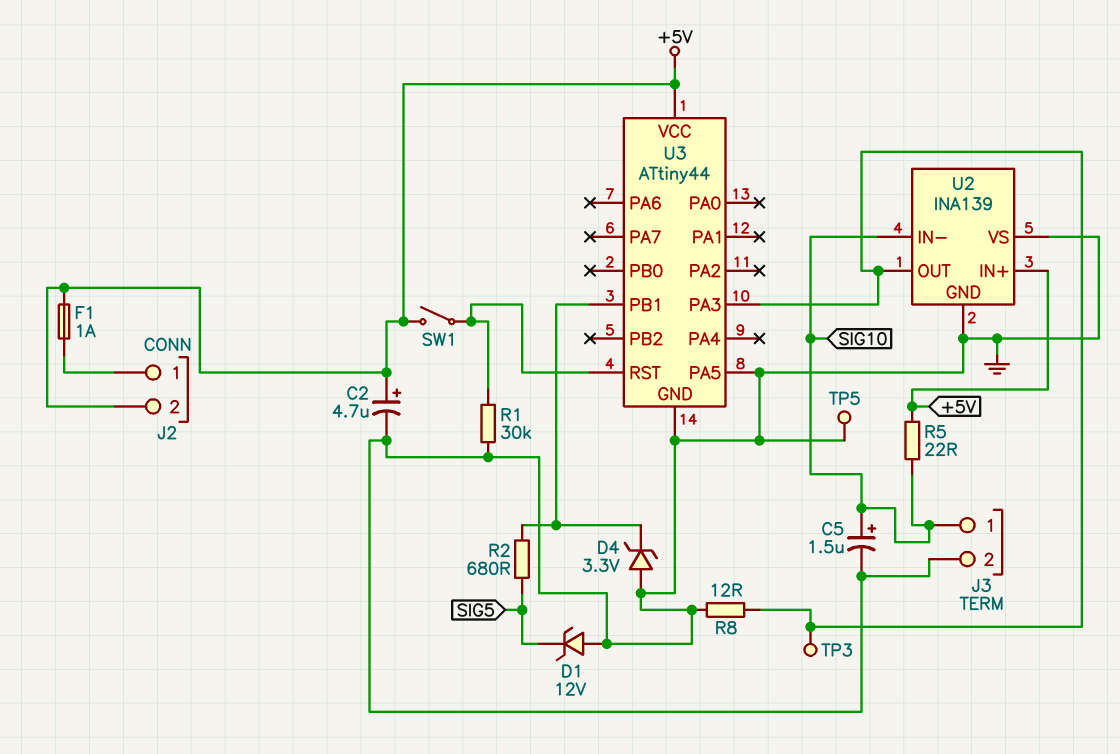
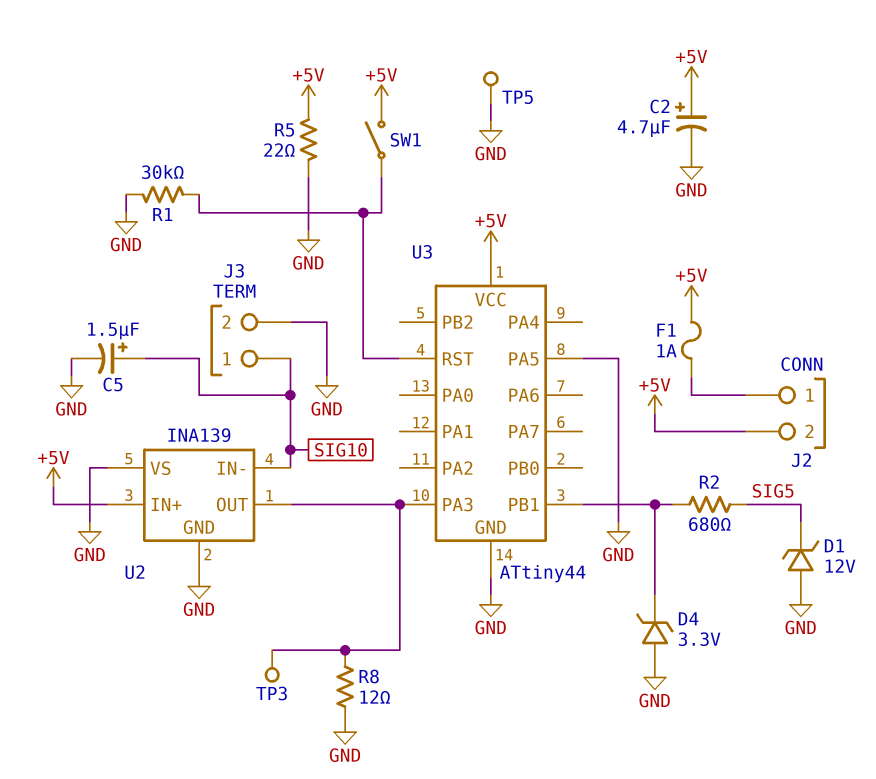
R5: 22 (+5V, SIG10) -> 22 (+5V, GND)

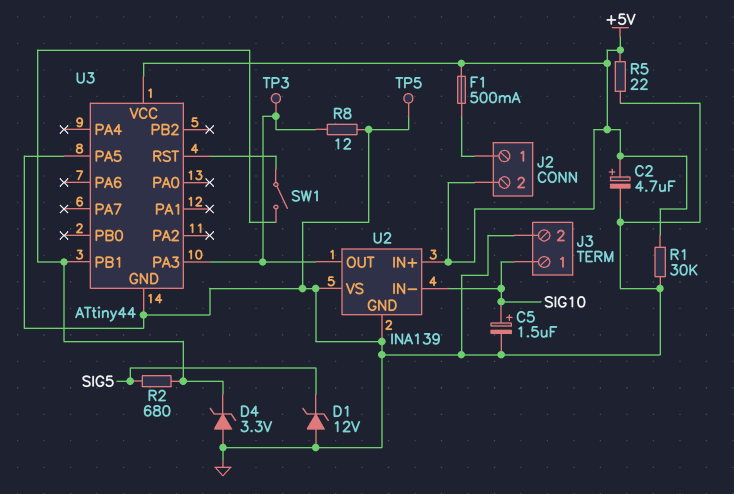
F1: 1A (+5V, J2/1) -> 500mA (+5V, J2/1)
R1: 30k (GND, U3/RST) -> 30k (+5V, GND)
SW1: switch (+5V, U3/RST) -> switch (U3/PB1, U3/RST)

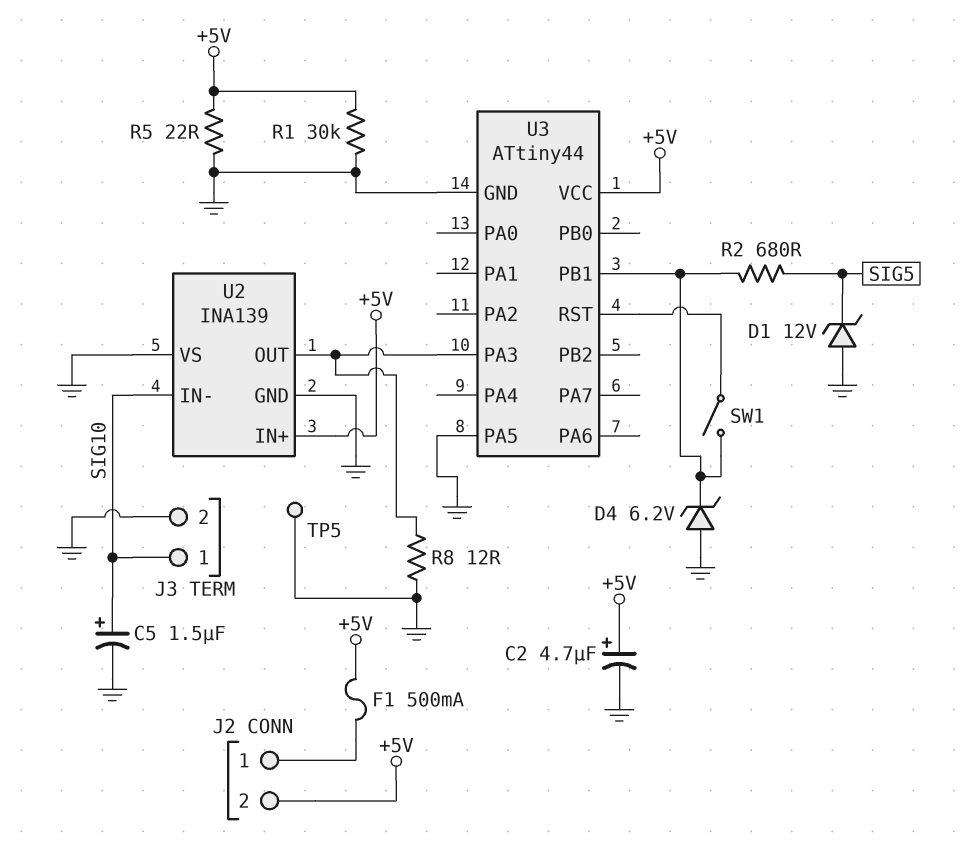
D4: zener 3.3V (A GND, K U3/PB1) -> zener 6.2V (A GND, K U3/PB1)
TP3: test point (U2/OUT) -> none

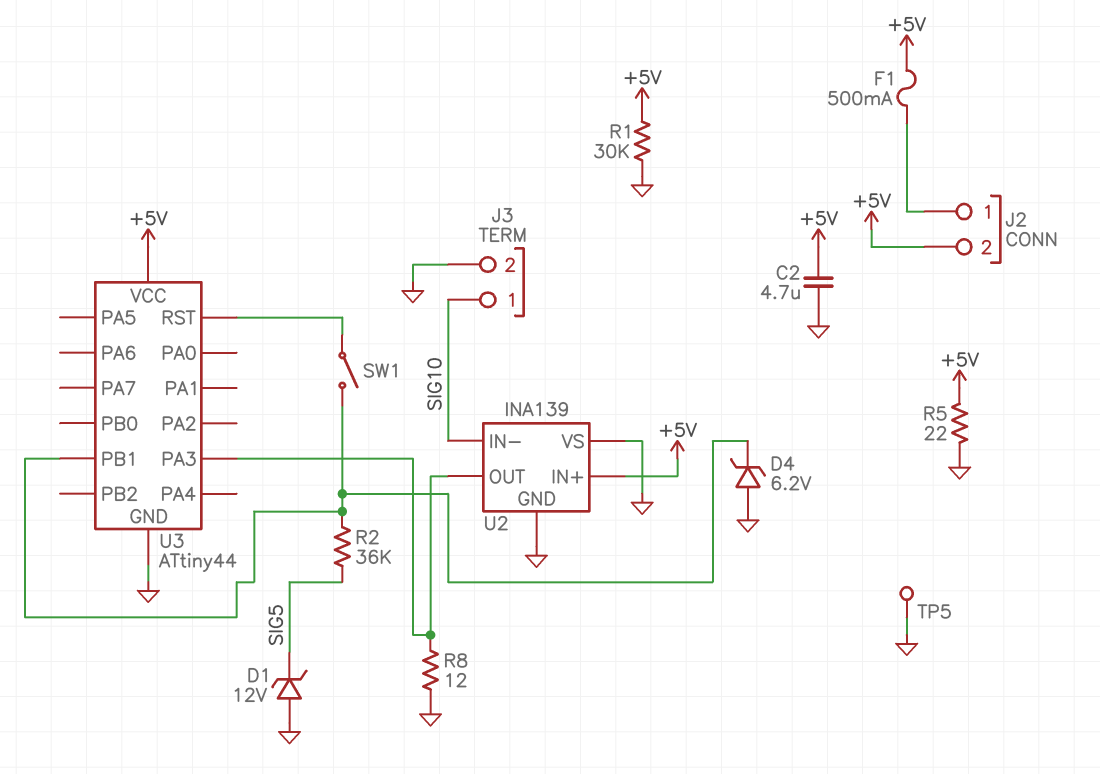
C2: 4.7uF (plus +5V, minus GND) -> 4.7uF (+5V, GND)
C5: 1.5uF (plus SIG10, minus GND) -> none
R2: 680 (SIG5, U3/PB1) -> 36k (SIG5, U3/PB1)
U3 pin PA5: GND -> none

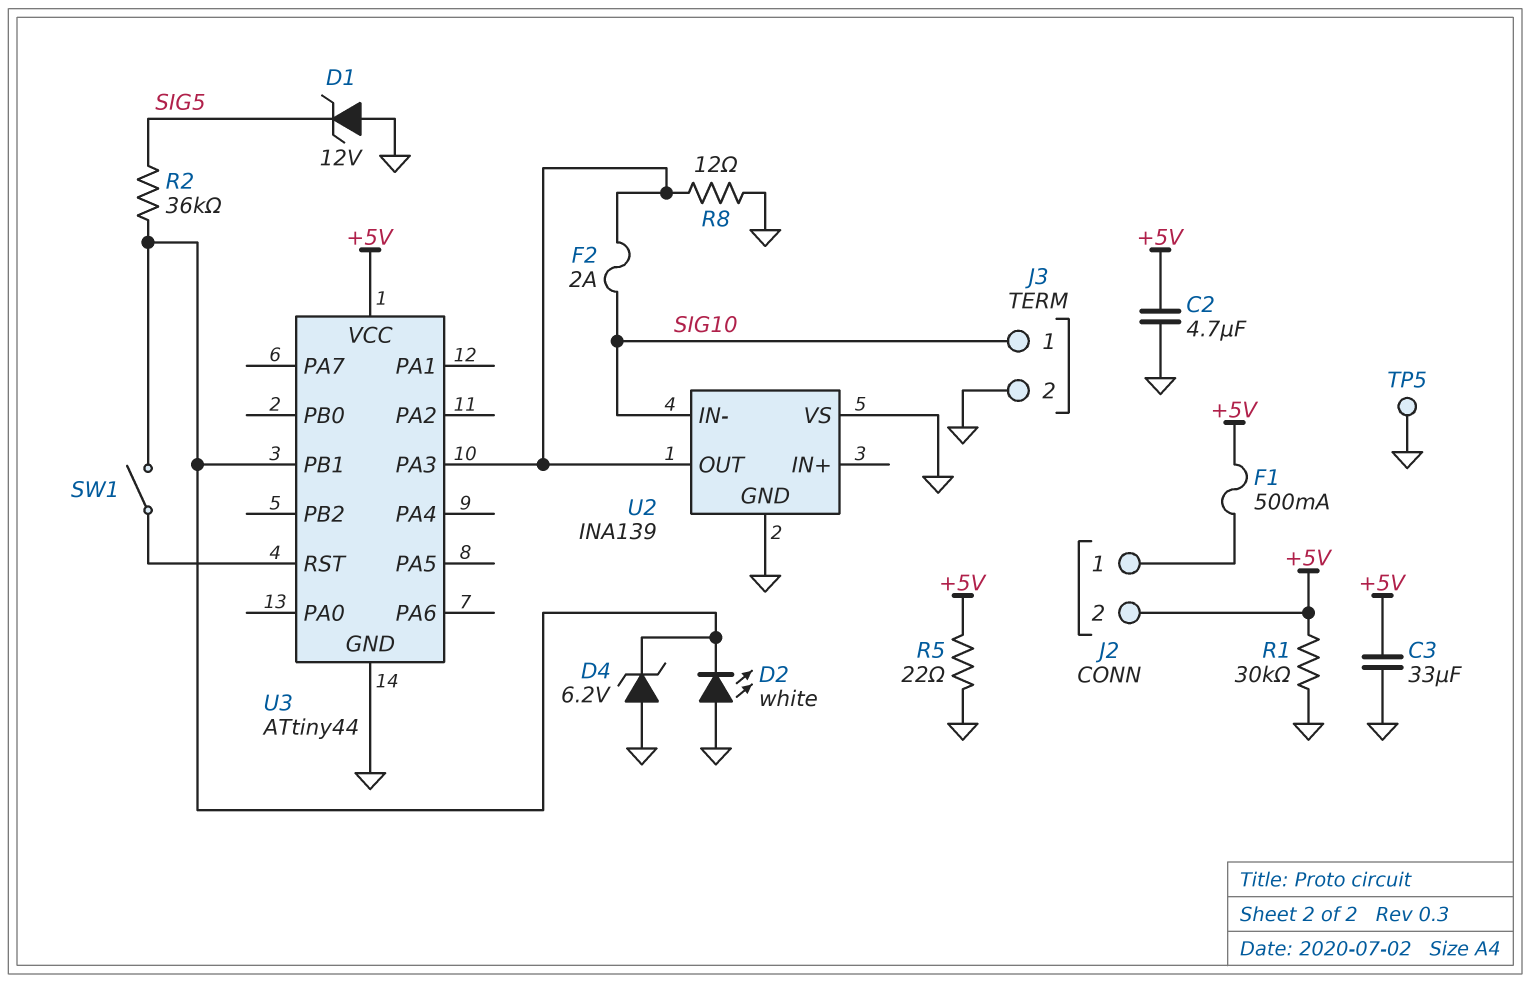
C3: none -> 33uF (+5V, GND)
D2: none -> LED white (A GND, K U3/PB1)
F2: none -> 2A (SIG10, U2/OUT)
U2 pin IN+: +5V -> none

